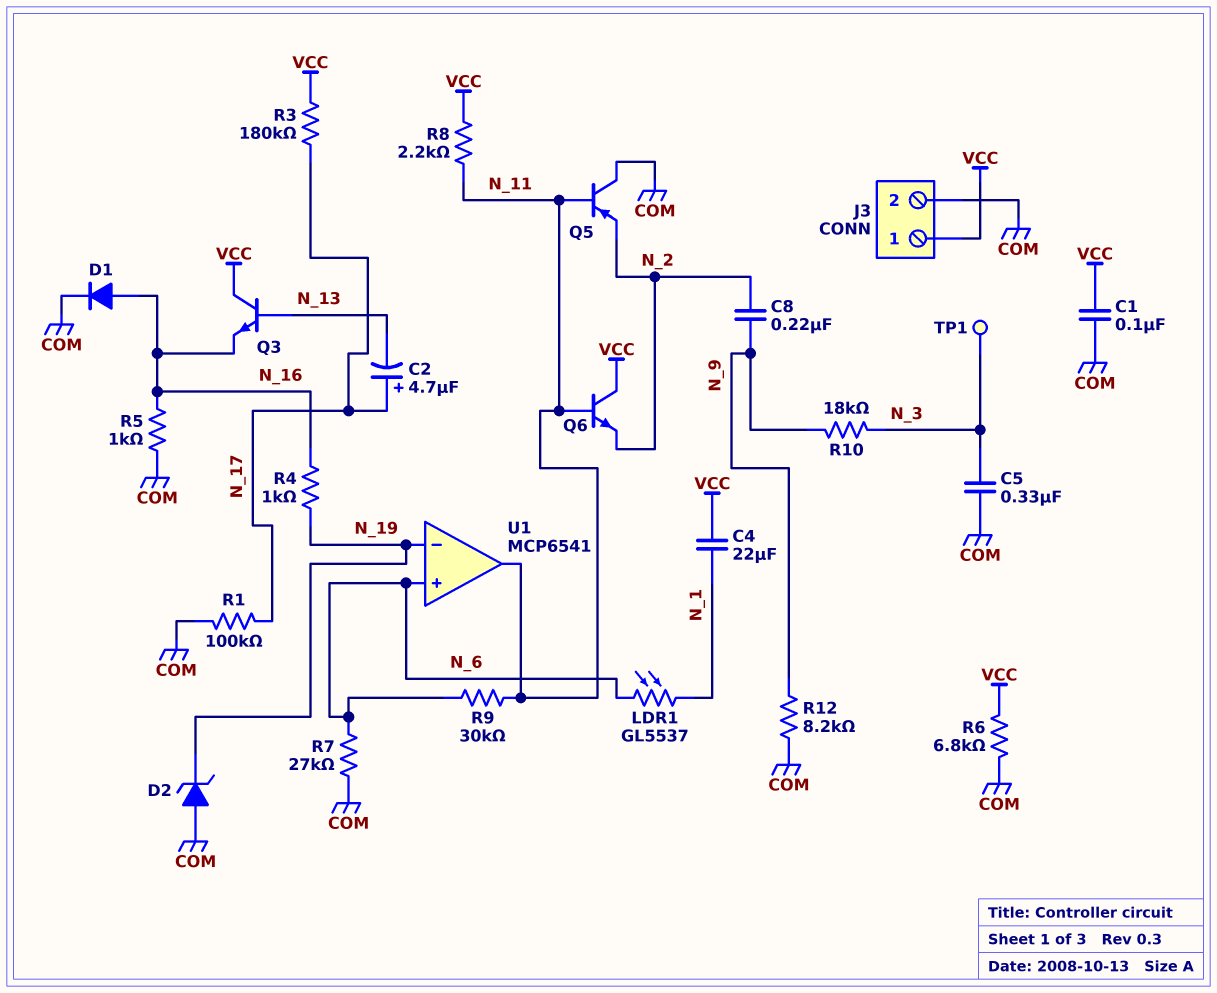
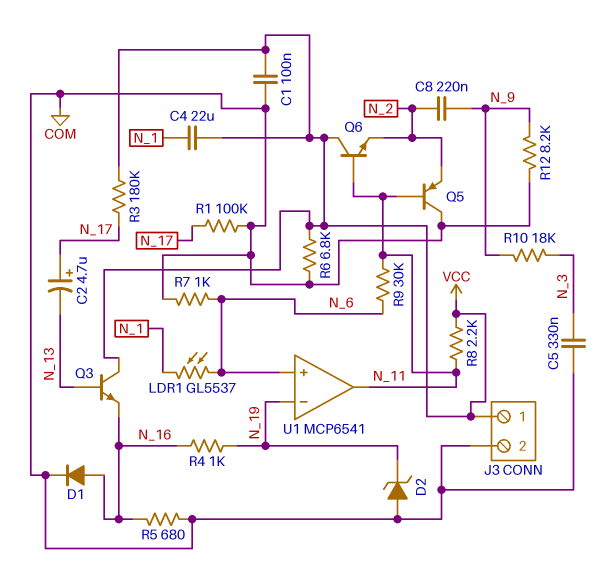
R5: 1k (COM, N_16) -> 680 (COM, N_16)
R7: 27k (COM, N_6) -> 1k (COM, N_6)
TP1: test point (N_3) -> none

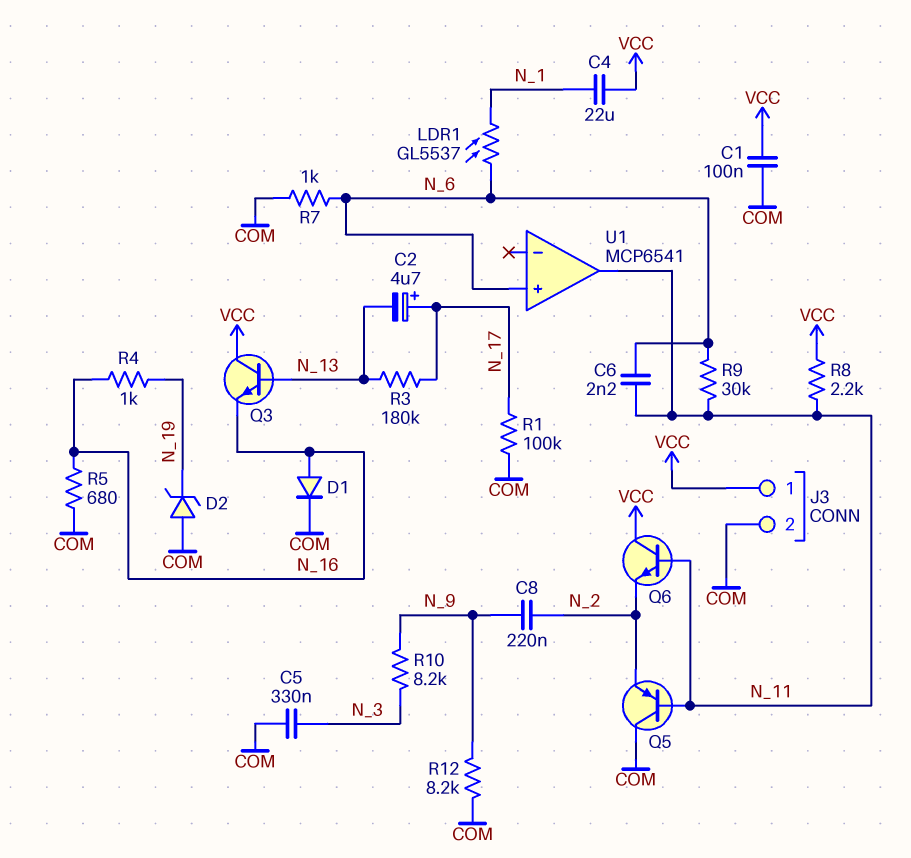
C6: none -> 2.2nF (N_6, N_11)
R3: 180k (N_17, VCC) -> 180k (N_13, N_17)
R6: 6.8k (COM, VCC) -> none
R10: 18k (N_3, N_9) -> 8.2k (N_3, N_9)
U1 pin in-: N_19 -> none

